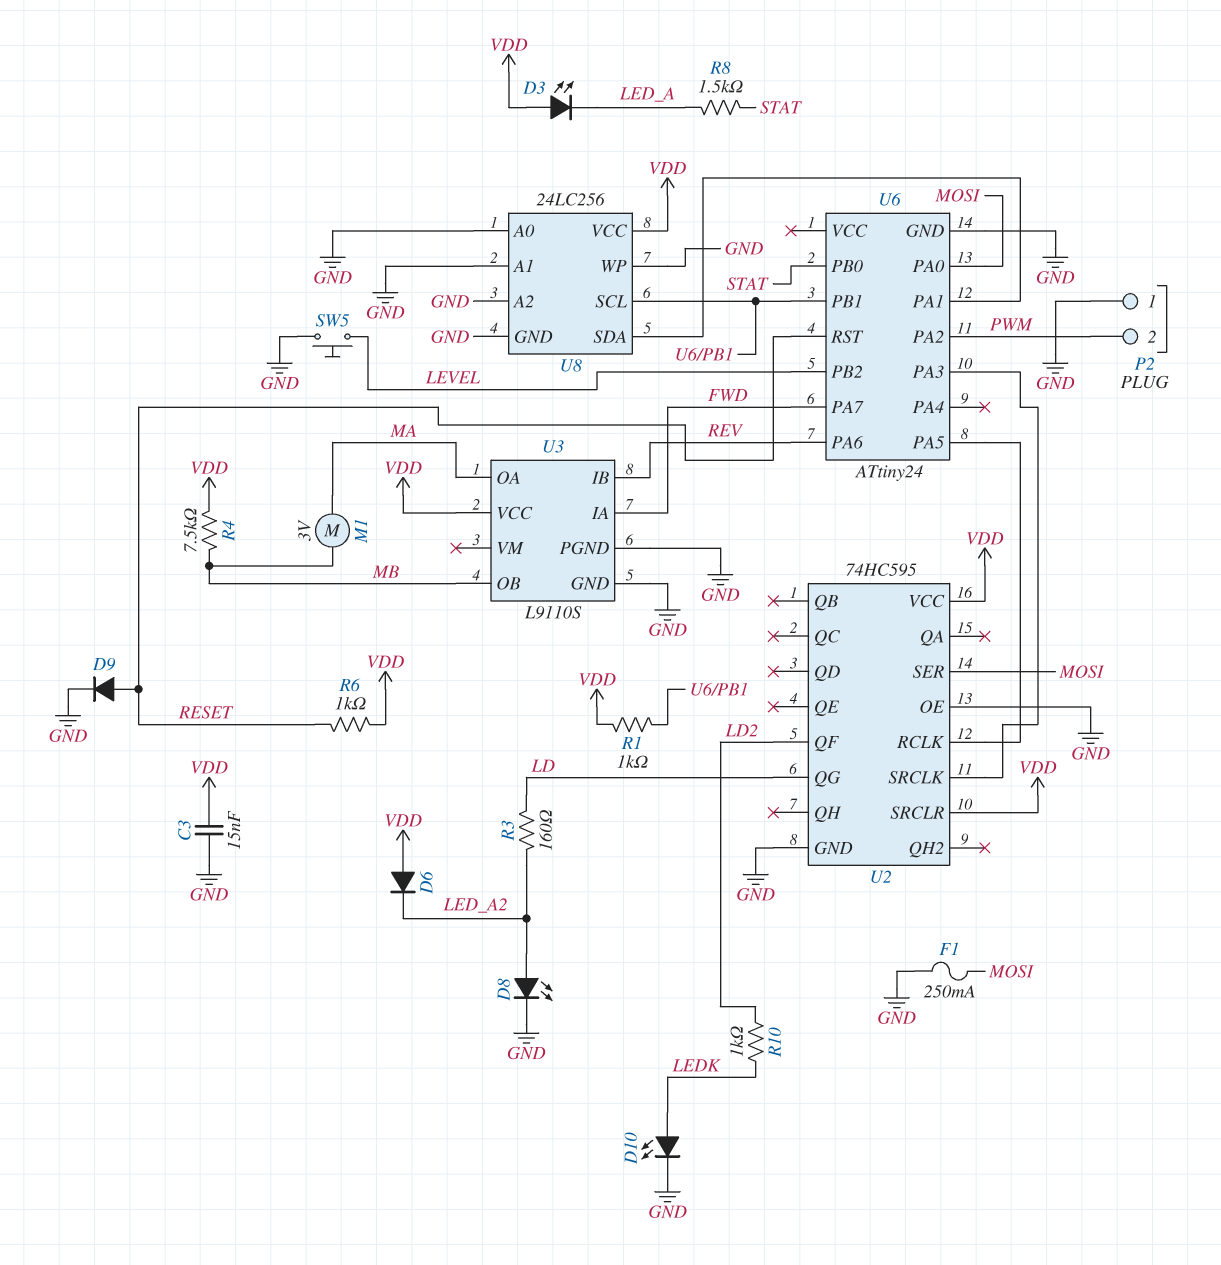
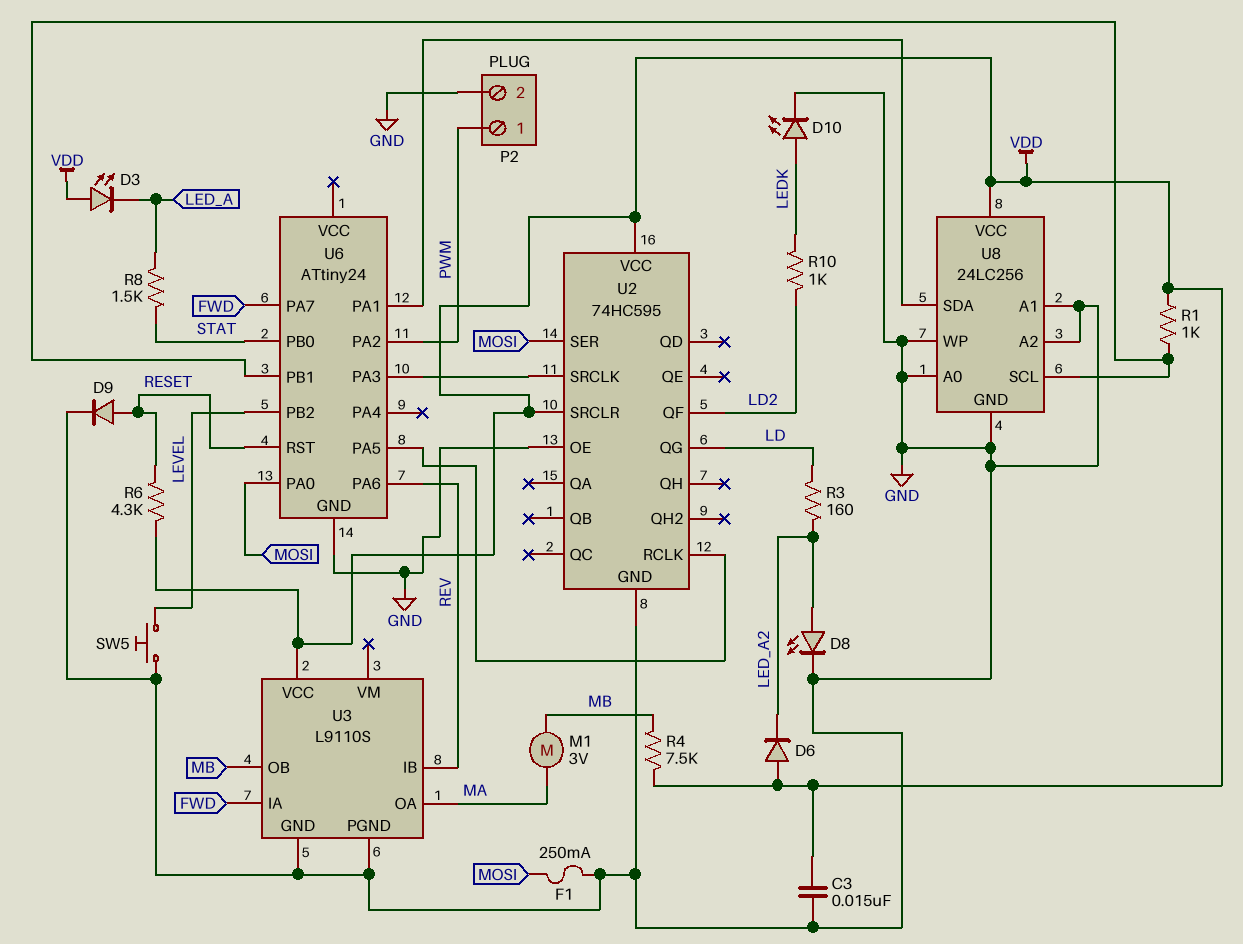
P2 pin 1: GND -> PWM
P2 pin 2: PWM -> GND
R6: 1k (RESET, VDD) -> 4.3k (RESET, VDD)

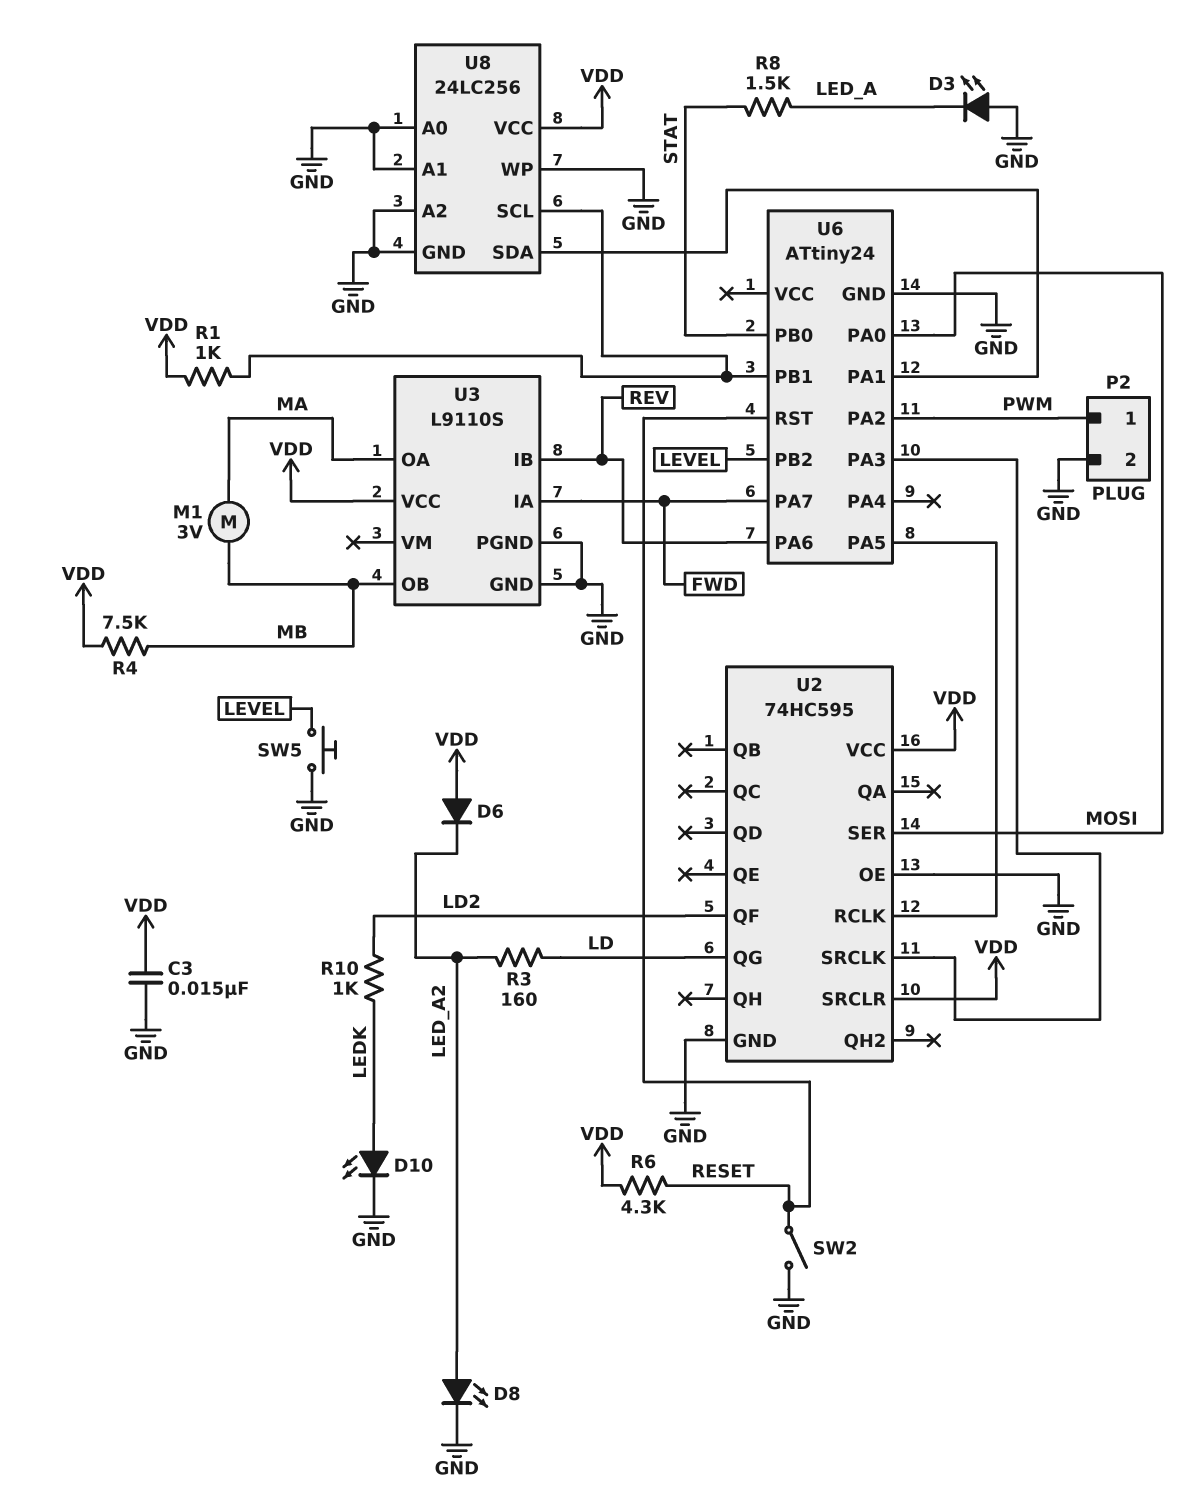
D3: LED (A VDD, K LED_A) -> LED (A GND, K LED_A)
D9: diode (A RESET, K GND) -> none
F1: 250mA (GND, MOSI) -> none
SW2: none -> switch (GND, RESET)

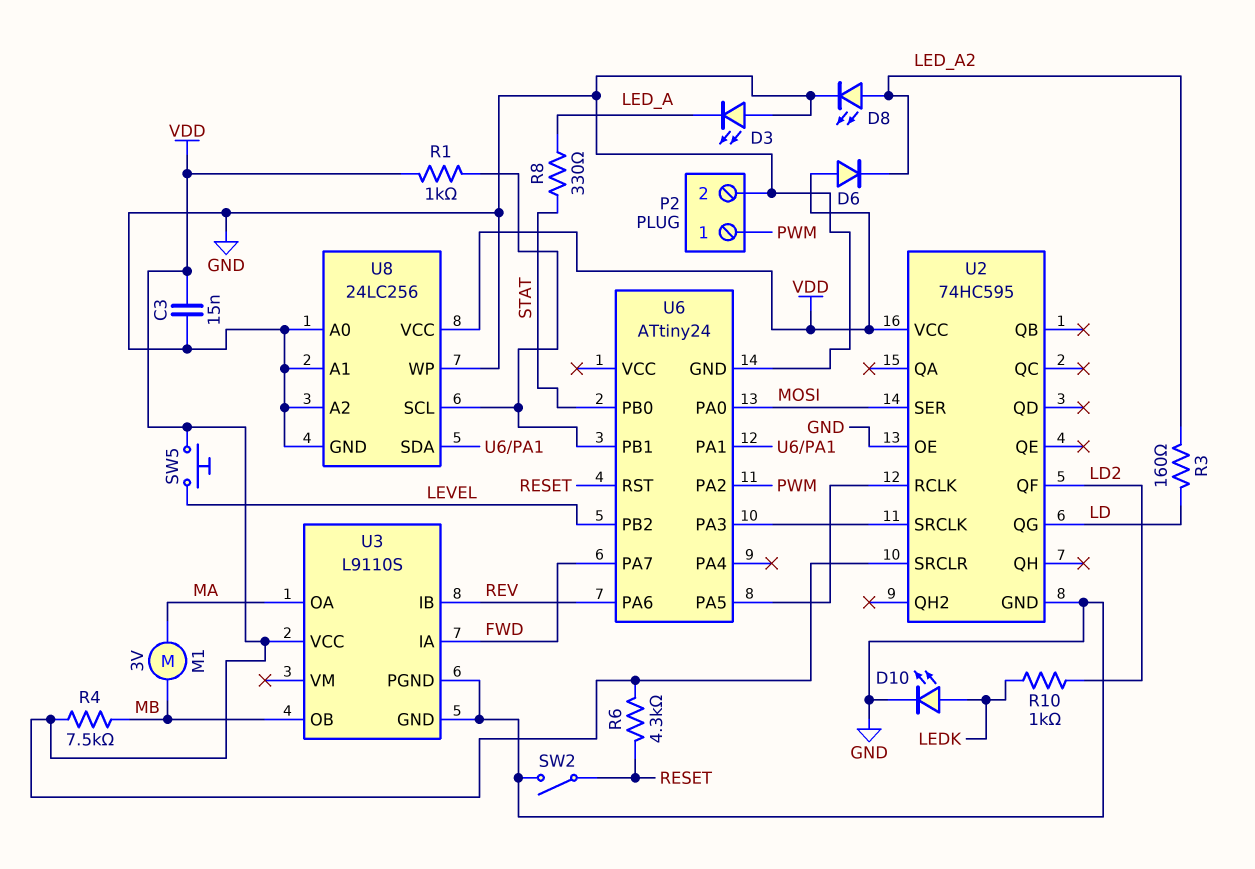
R8: 1.5k (LED_A, STAT) -> 330 (LED_A, STAT)
SW5: button (GND, LEVEL) -> button (LEVEL, VDD)

